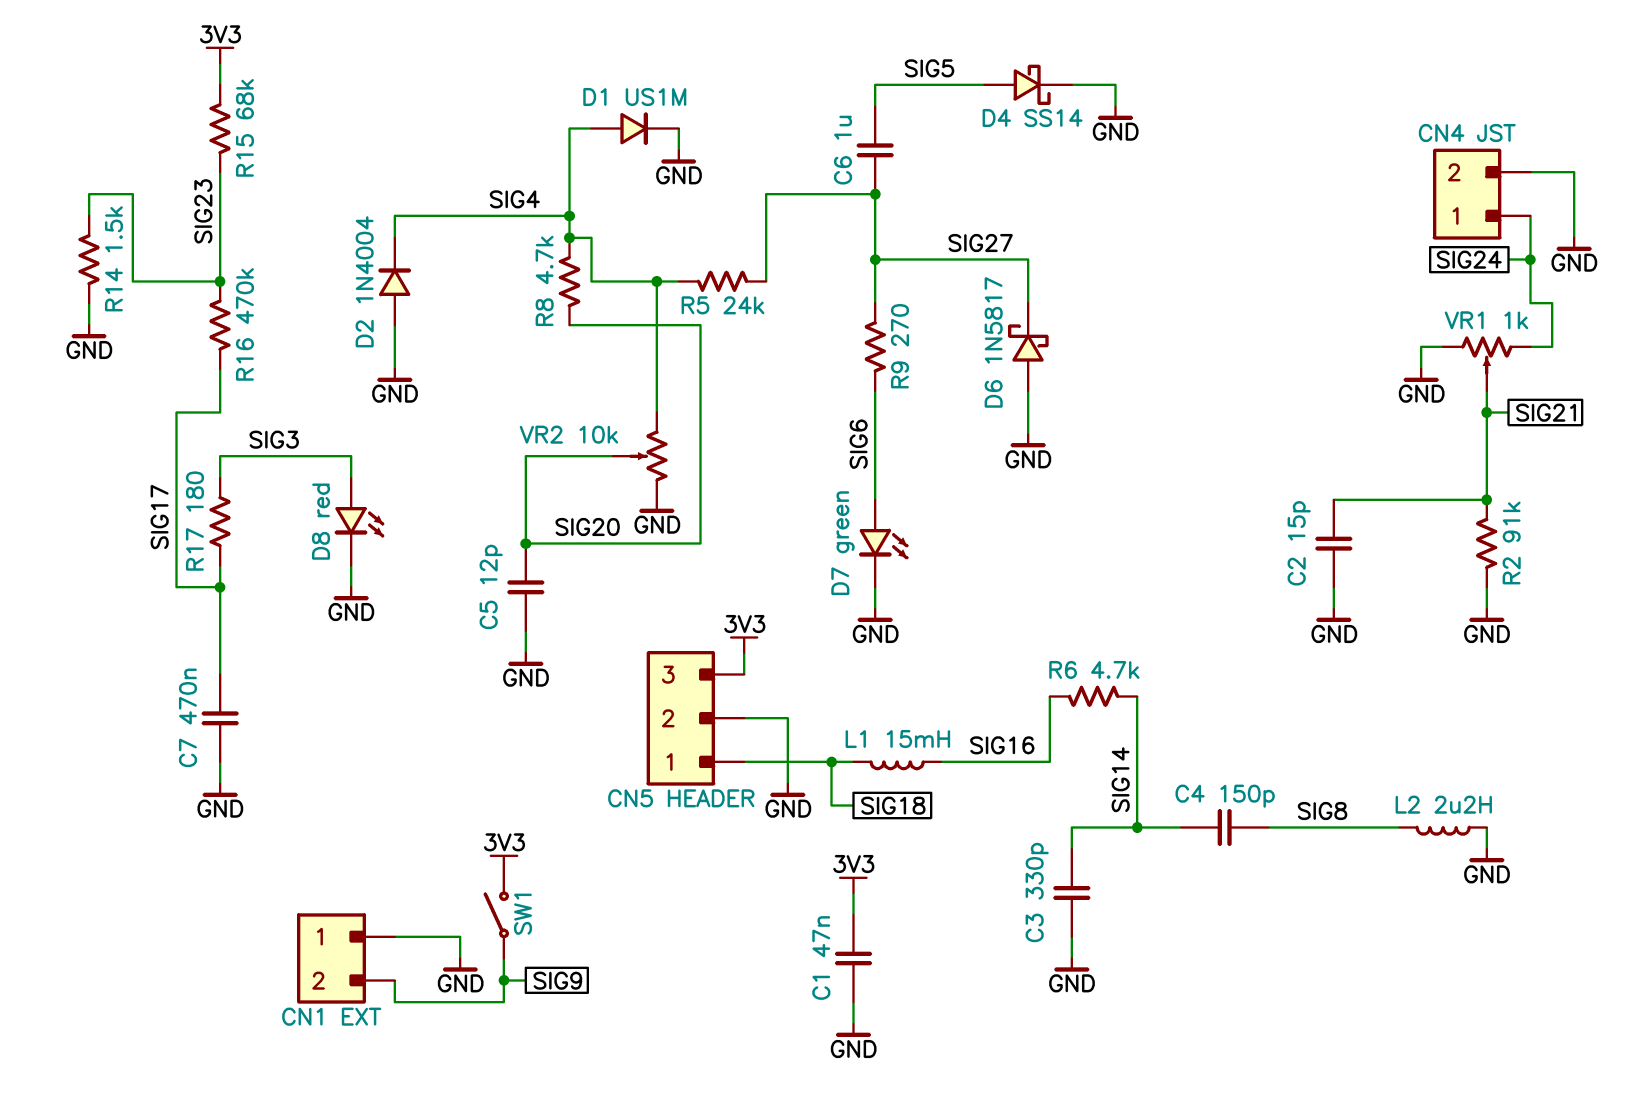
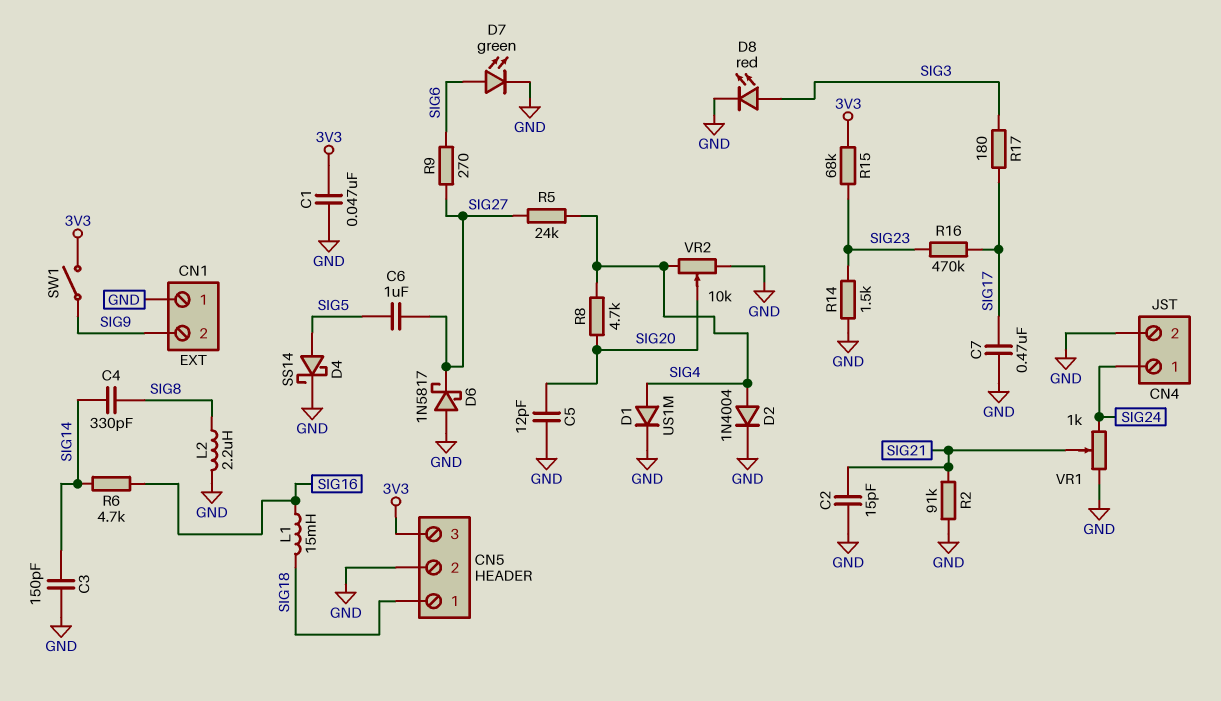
C3: 330pF (GND, SIG14) -> 150pF (GND, SIG14)
C4: 150pF (SIG8, SIG14) -> 330pF (SIG8, SIG14)
D2: diode 1N4004 (A GND, K SIG4) -> diode 1N4004 (A SIG4, K GND)

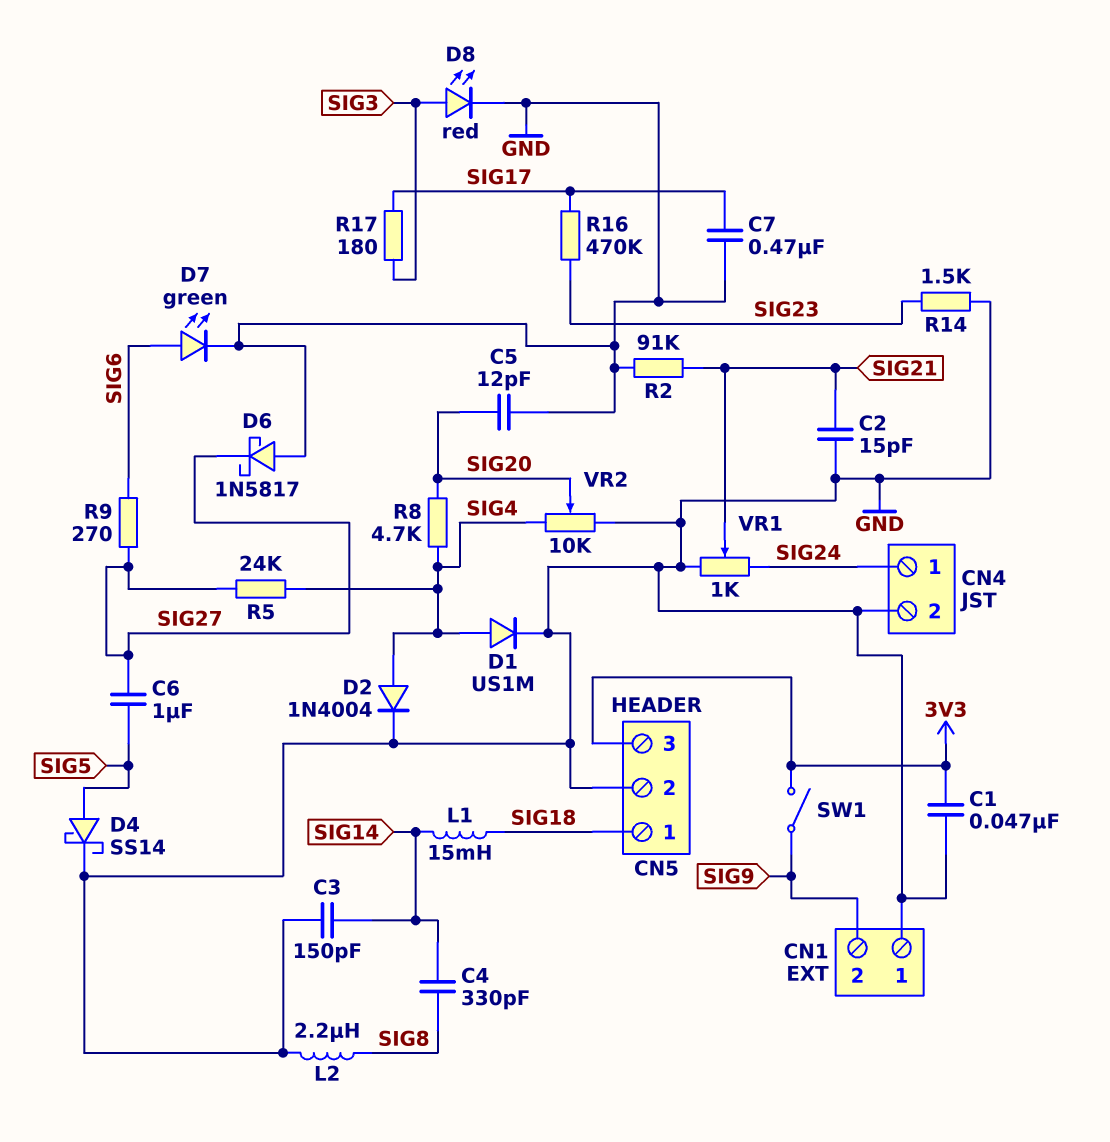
L1: 15mH (SIG16, SIG18) -> 15mH (SIG14, SIG18)
R6: 4.7k (SIG14, SIG16) -> none
R15: 68k (3V3, SIG23) -> none

